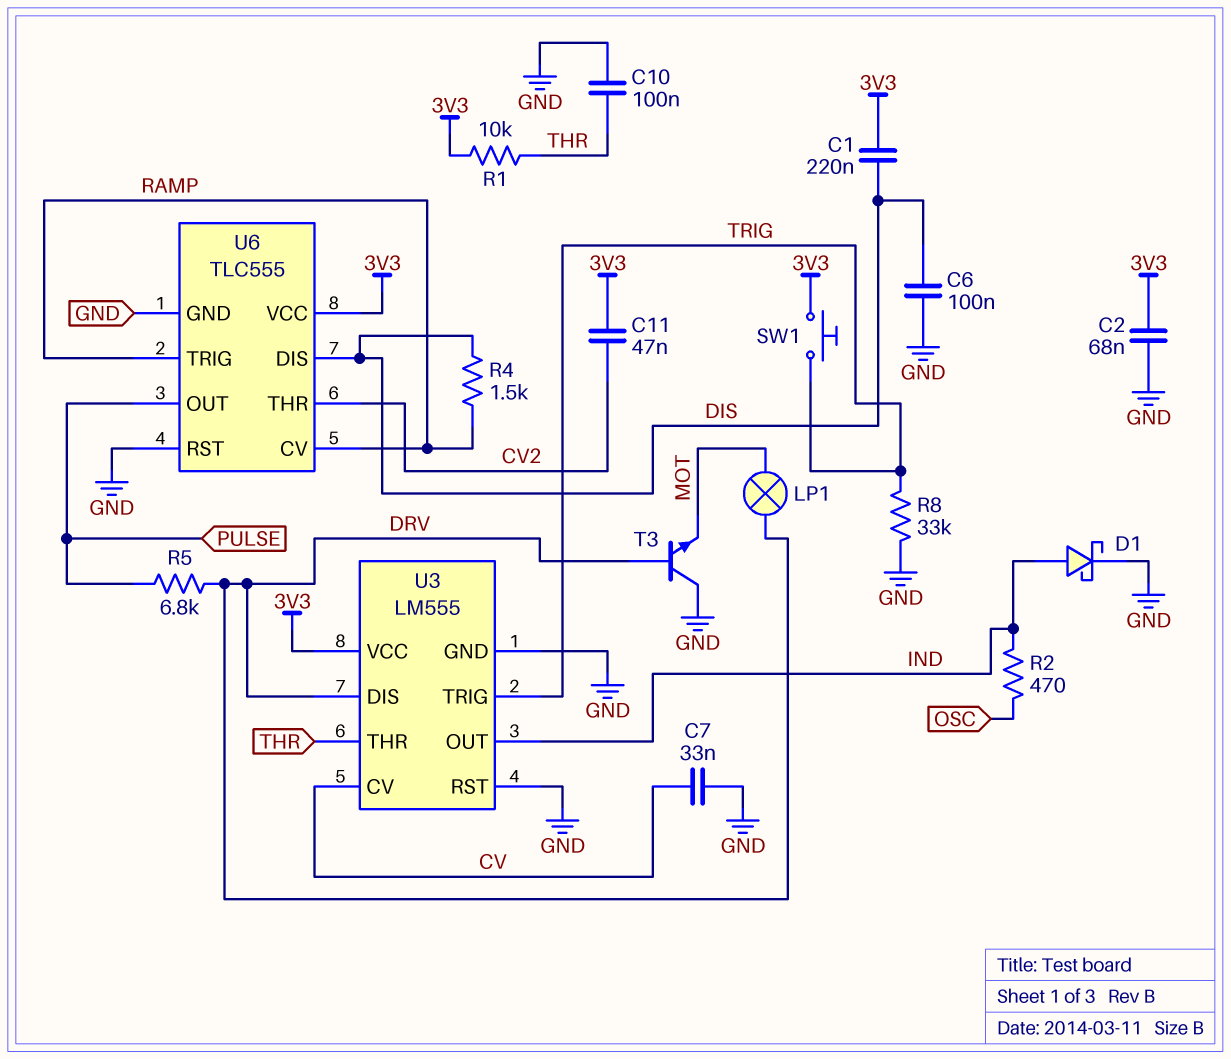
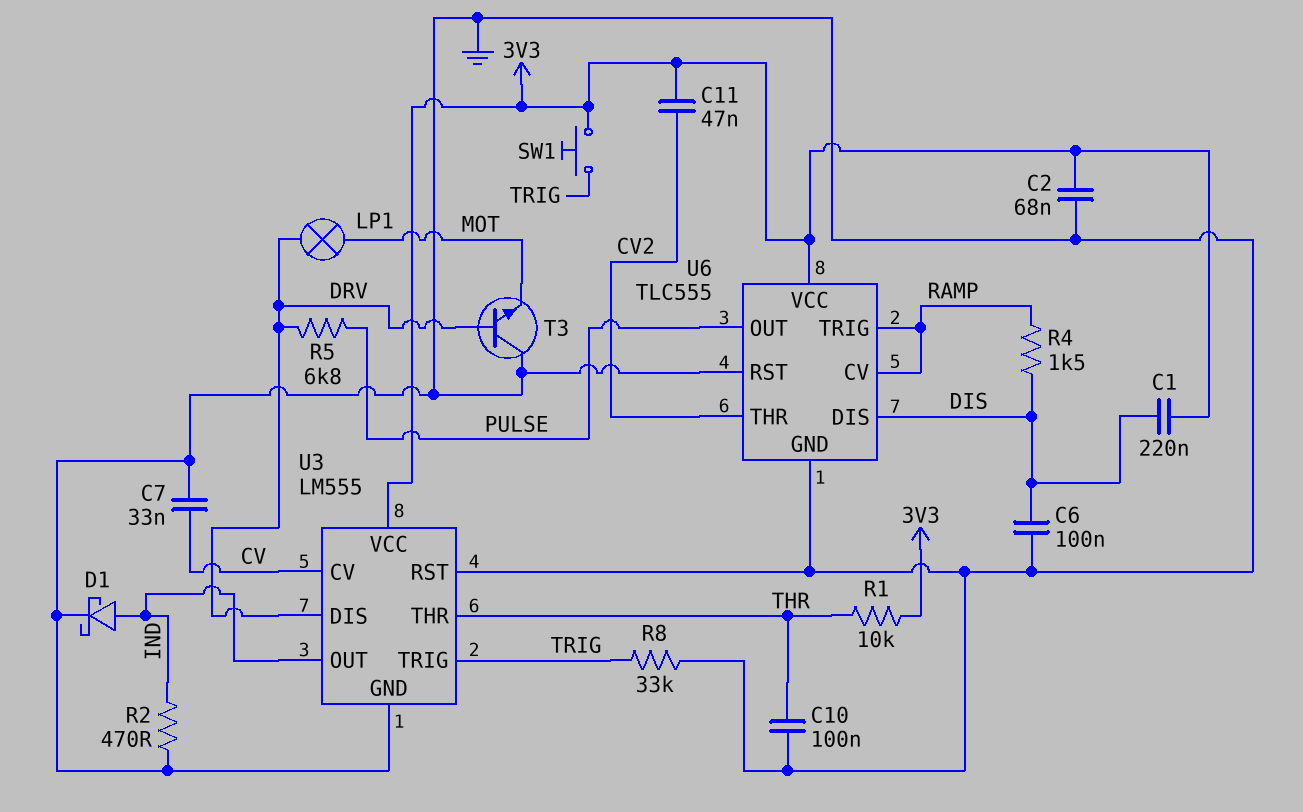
R2: 470 (IND, OSC) -> 470 (GND, IND)

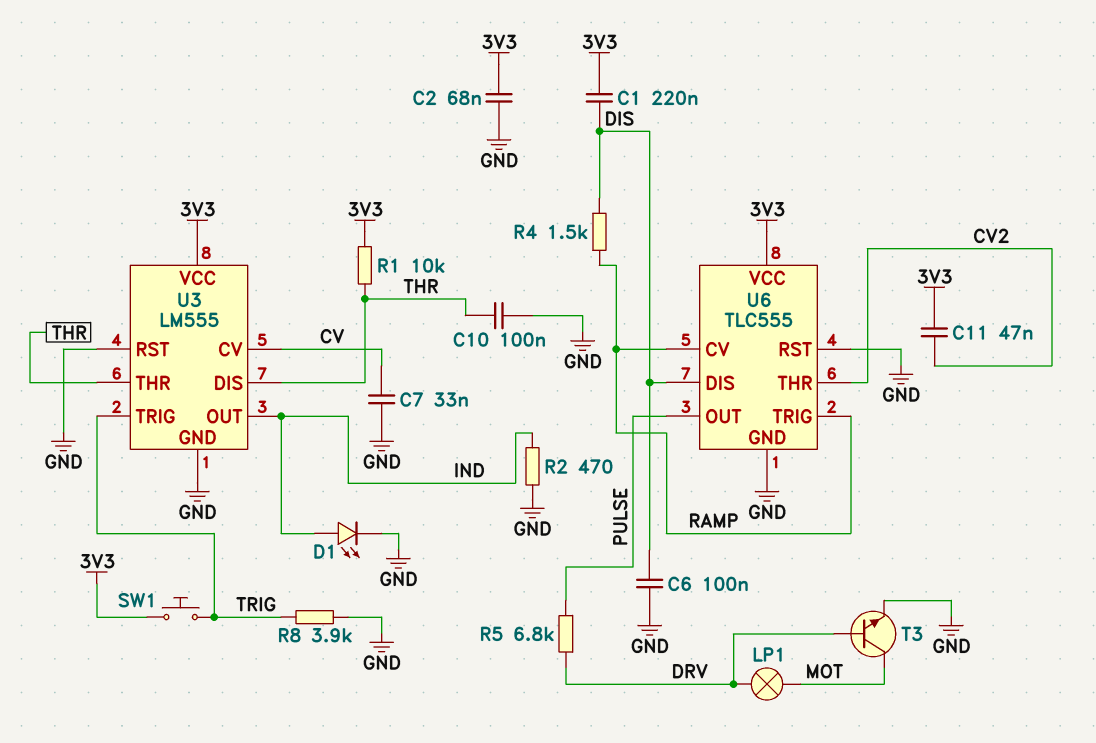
D1: schottky (A IND, K GND) -> LED (A IND, K GND)
R8: 33k (GND, TRIG) -> 3.9k (GND, TRIG)
T3: NPN (B DRV, C GND, E MOT) -> NPN (B DRV, C MOT, E GND)
U3 pin DIS: DRV -> THR

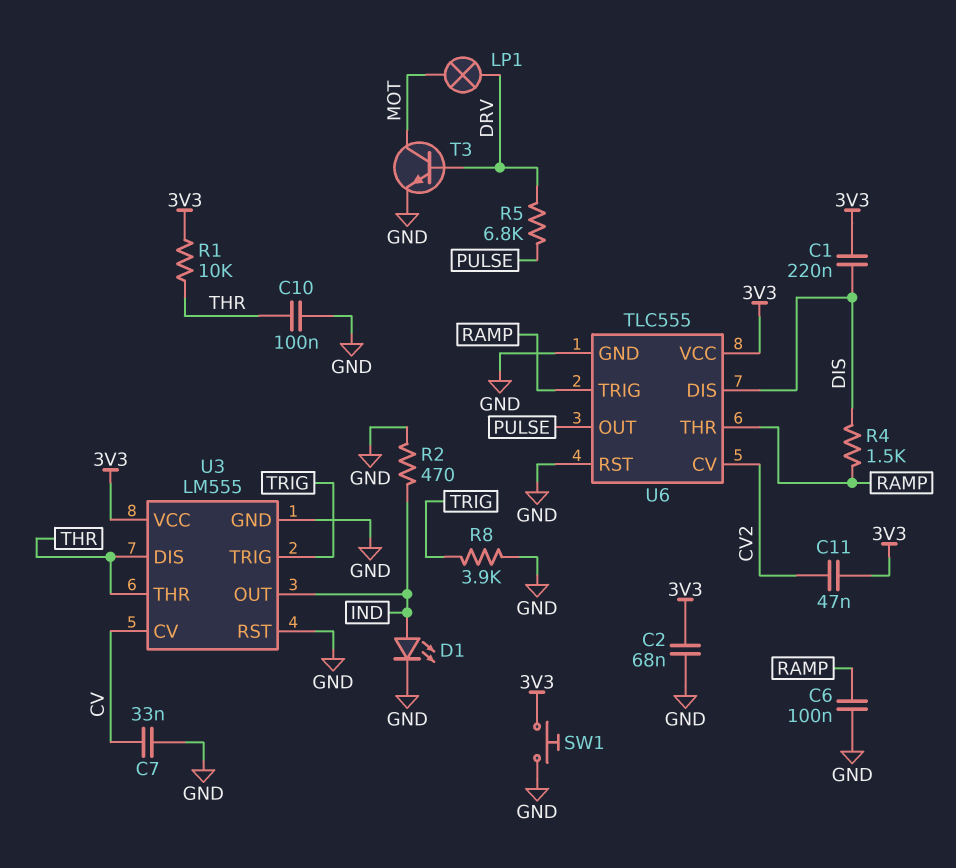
C6: 100nF (DIS, GND) -> 100nF (GND, RAMP)
SW1: button (3V3, TRIG) -> button (3V3, GND)
U6 pin CV: RAMP -> CV2
U6 pin THR: CV2 -> RAMP

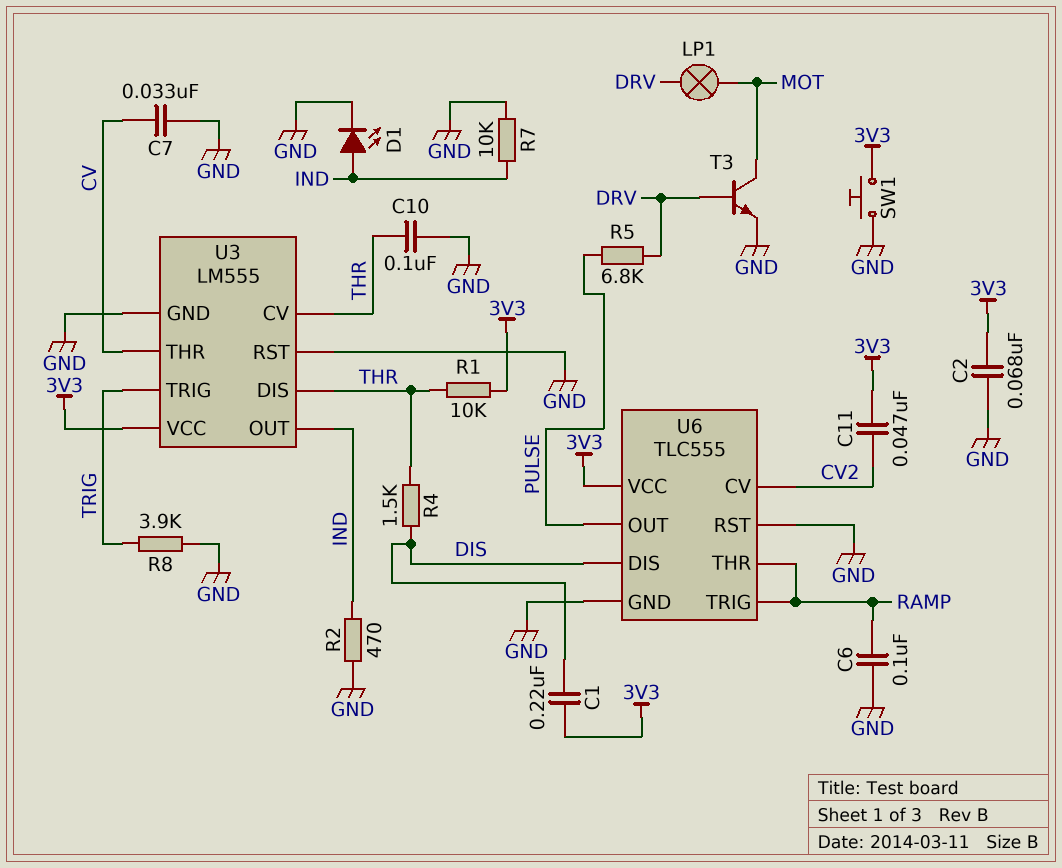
R4: 1.5k (DIS, RAMP) -> 1.5k (DIS, THR)
R7: none -> 10k (GND, IND)
U3 pin CV: CV -> THR
U3 pin THR: THR -> CV

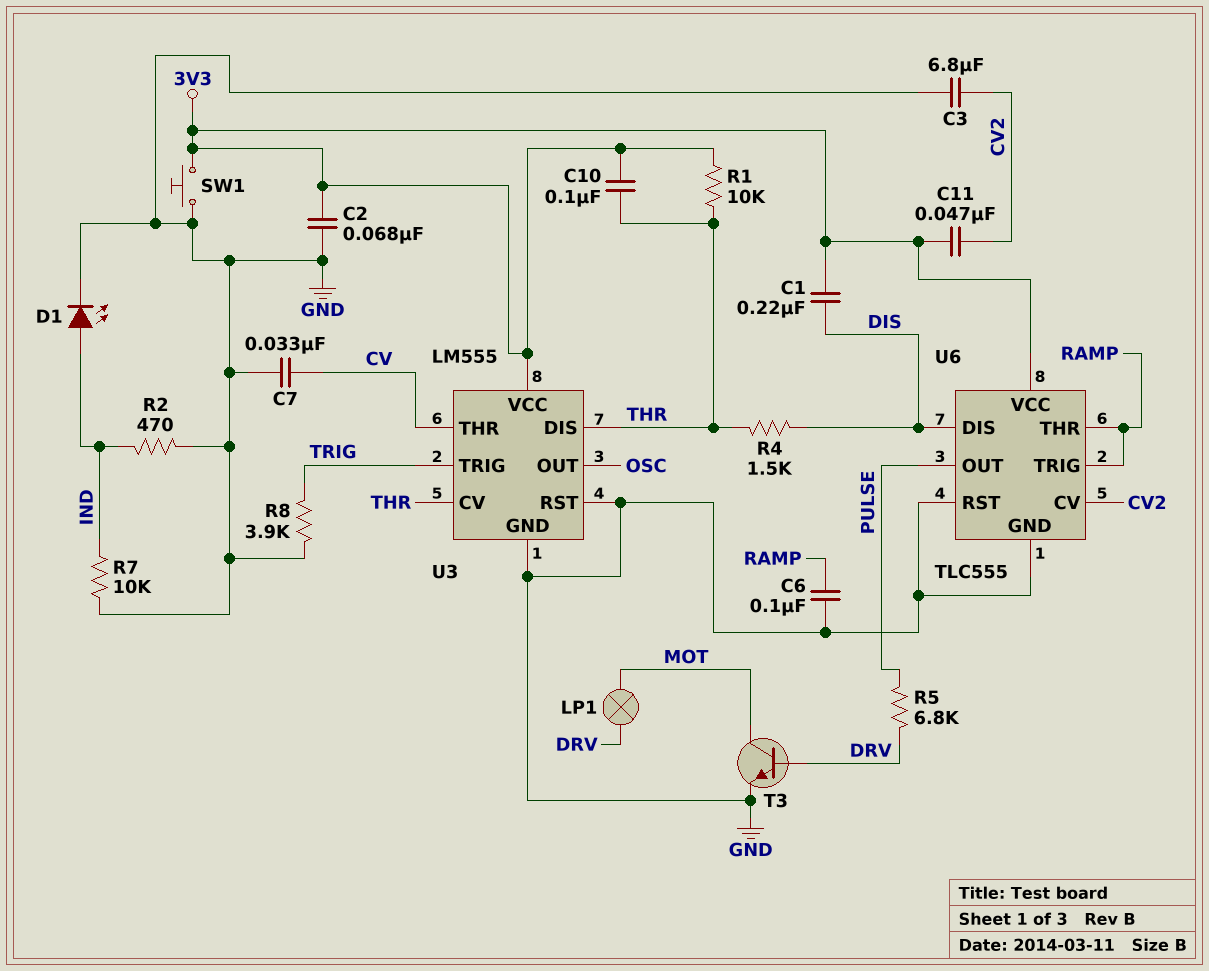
C3: none -> 6.8uF (CV2, GND)
C10: 100nF (GND, THR) -> 100nF (3V3, THR)
U3 pin OUT: IND -> OSC

